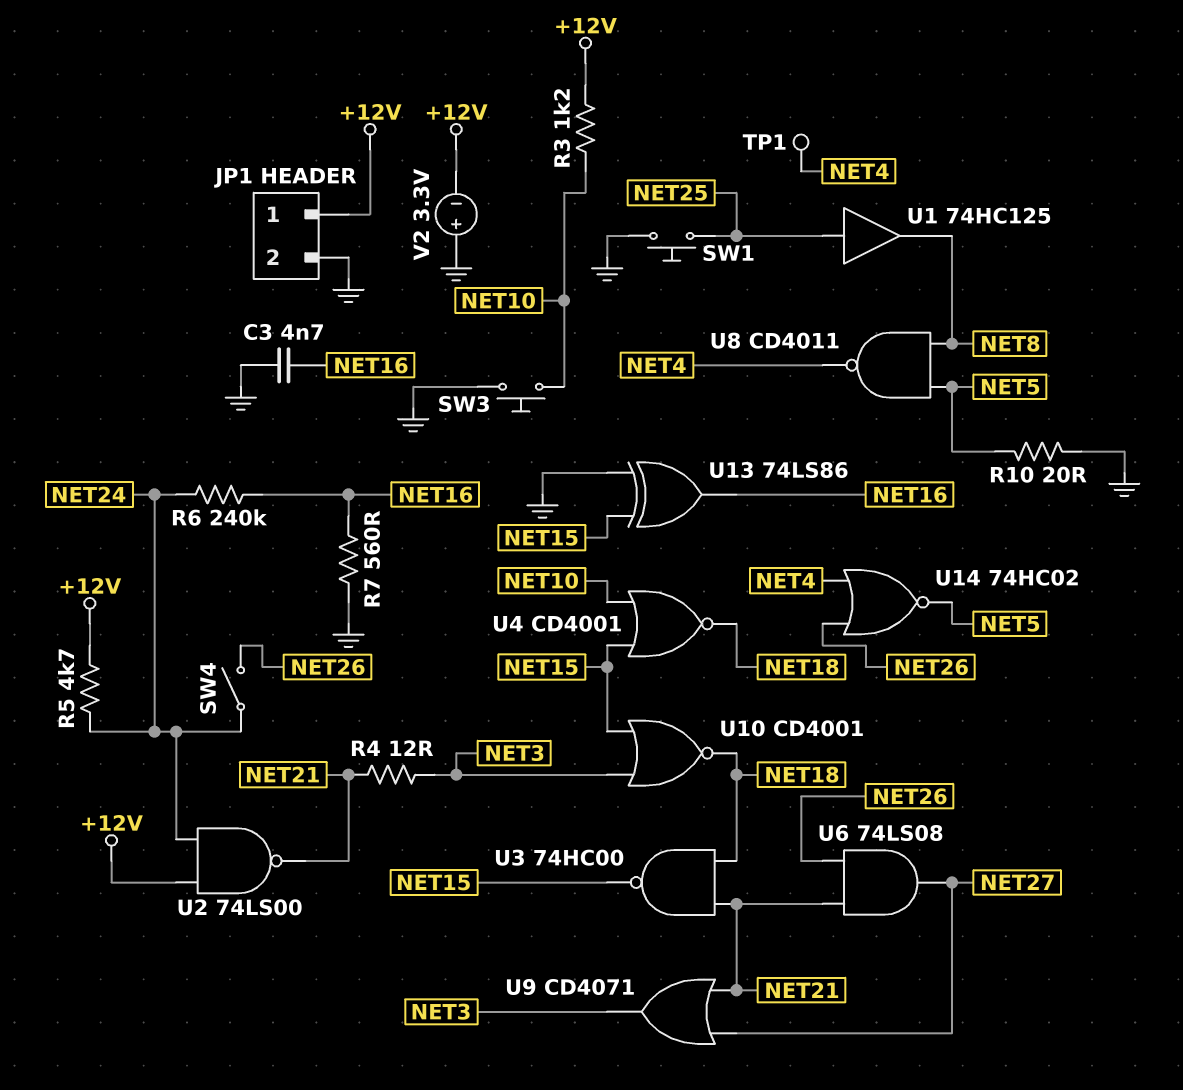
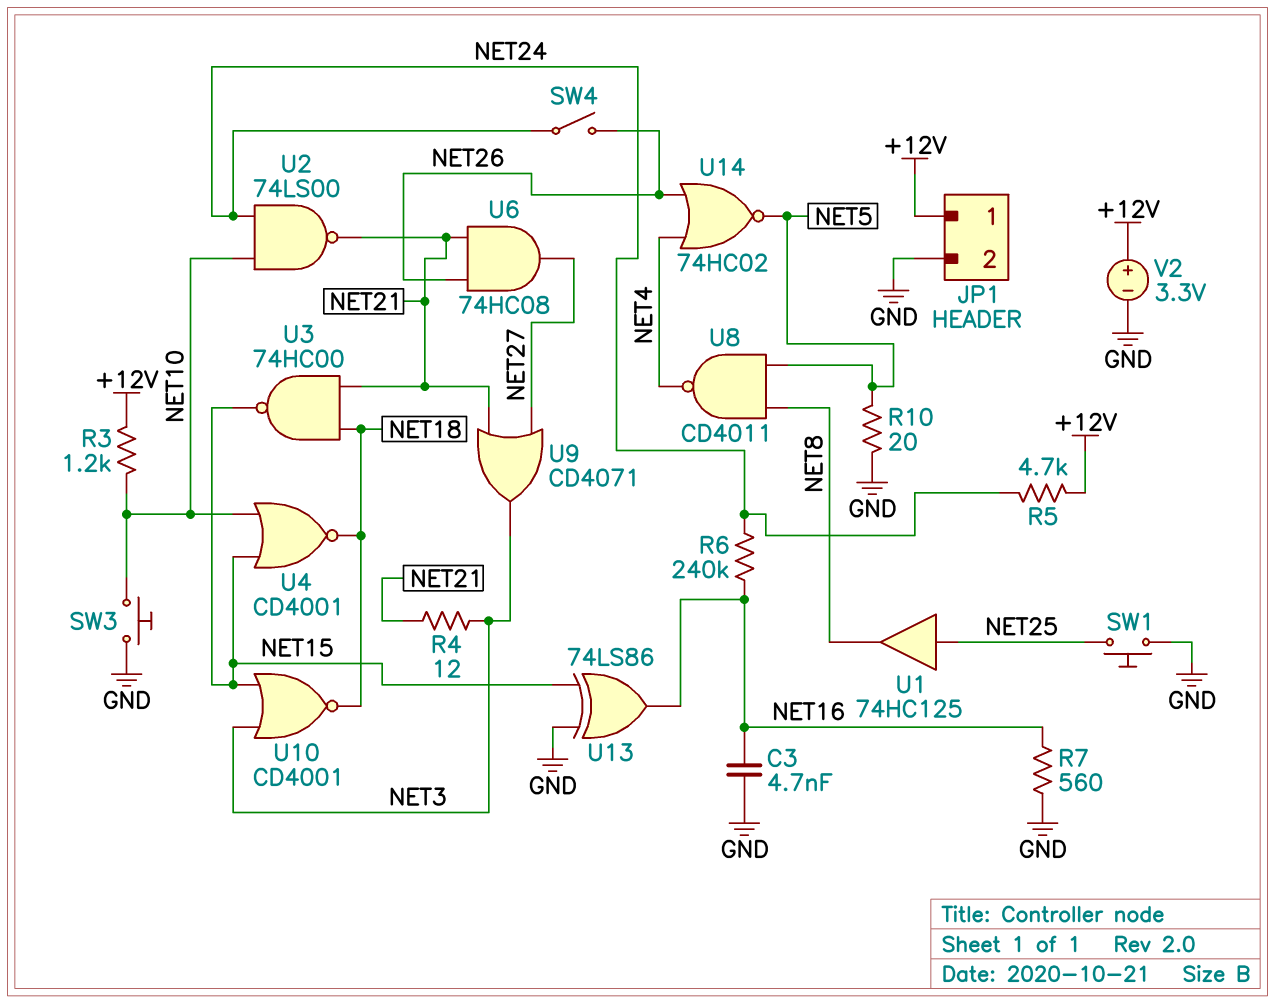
TP1: test point (NET4) -> none
U2: NAND 74LS00 (in +12V, in NET24, out NET21) -> NAND 74LS00 (in NET10, in NET24, out NET21)
U6: AND 74LS08 (in NET21, in NET26, out NET27) -> AND 74HC08 (in NET21, in NET26, out NET27)
V2: 3.3V (plus GND, minus +12V) -> 3.3V (plus +12V, minus GND)

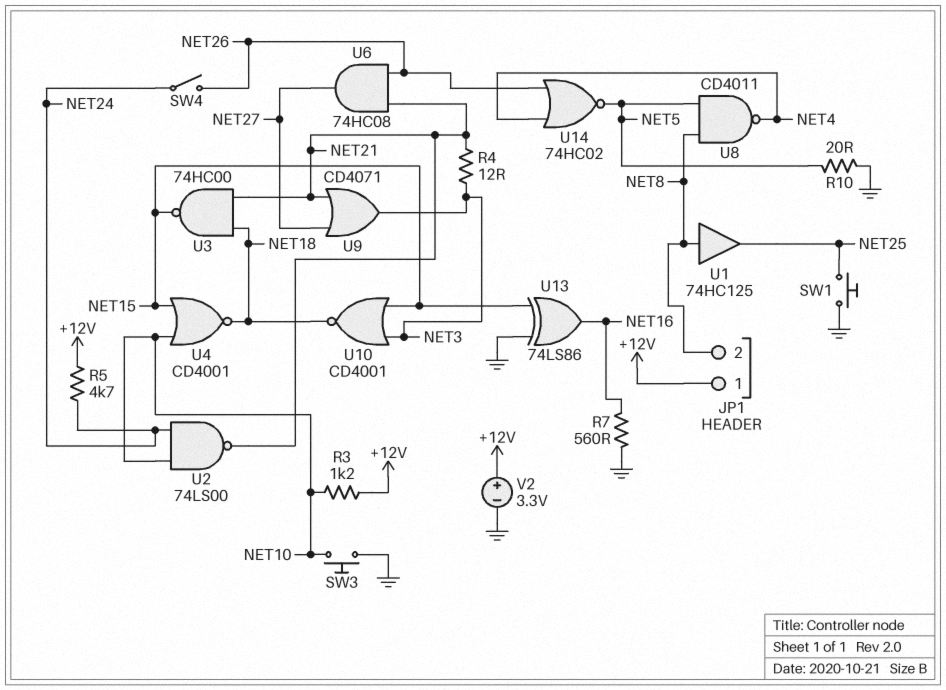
C3: 4.7nF (GND, NET16) -> none
JP1 pin 2: GND -> NET8
R6: 240k (NET16, NET24) -> none
U1: buffer 74HC125 (in NET25, out NET8) -> buffer 74HC125 (in NET8, out NET25)

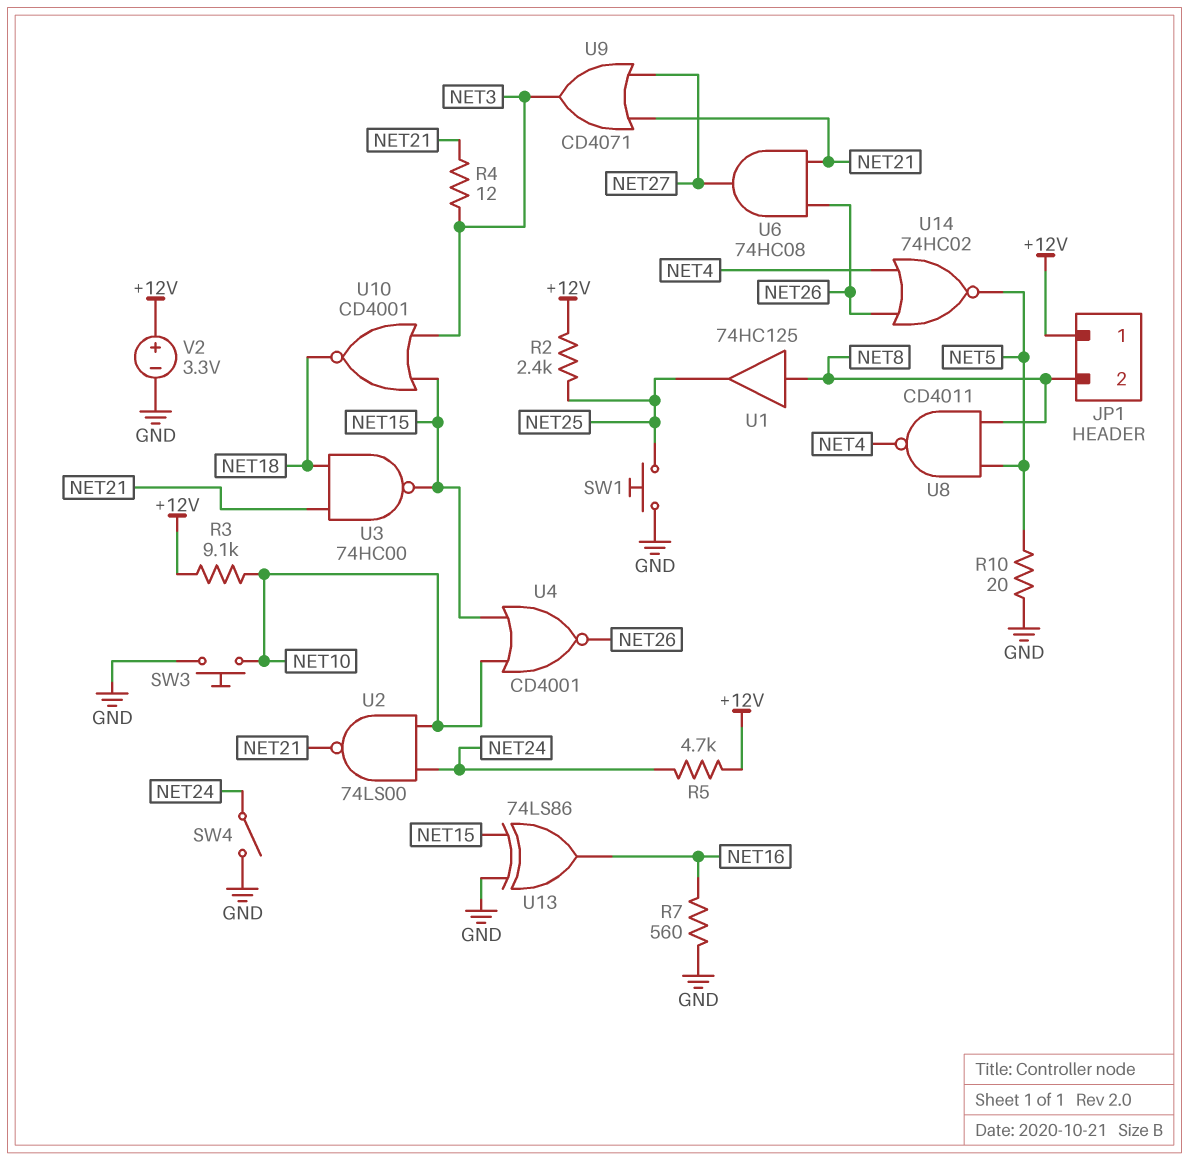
R2: none -> 2.4k (+12V, NET25)
R3: 1.2k (+12V, NET10) -> 9.1k (+12V, NET10)
SW4: switch (NET24, NET26) -> switch (GND, NET24)
U4: NOR CD4001 (in NET10, in NET15, out NET18) -> NOR CD4001 (in NET10, in NET15, out NET26)

